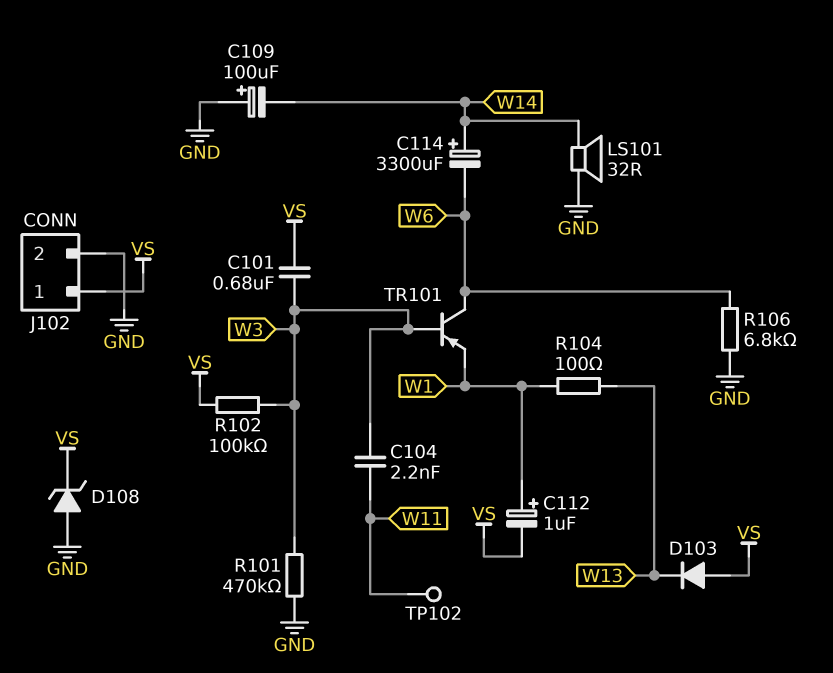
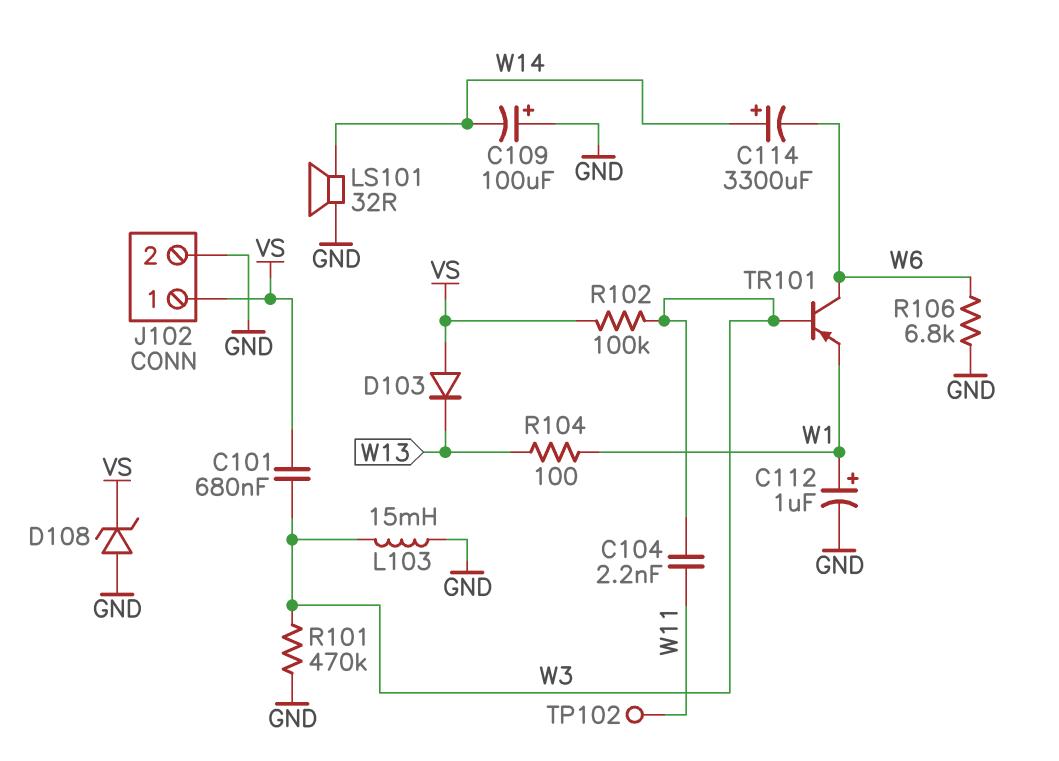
C112: 1uF (plus W1, minus VS) -> 1uF (plus W1, minus GND)
L103: none -> 15mH (GND, W3)

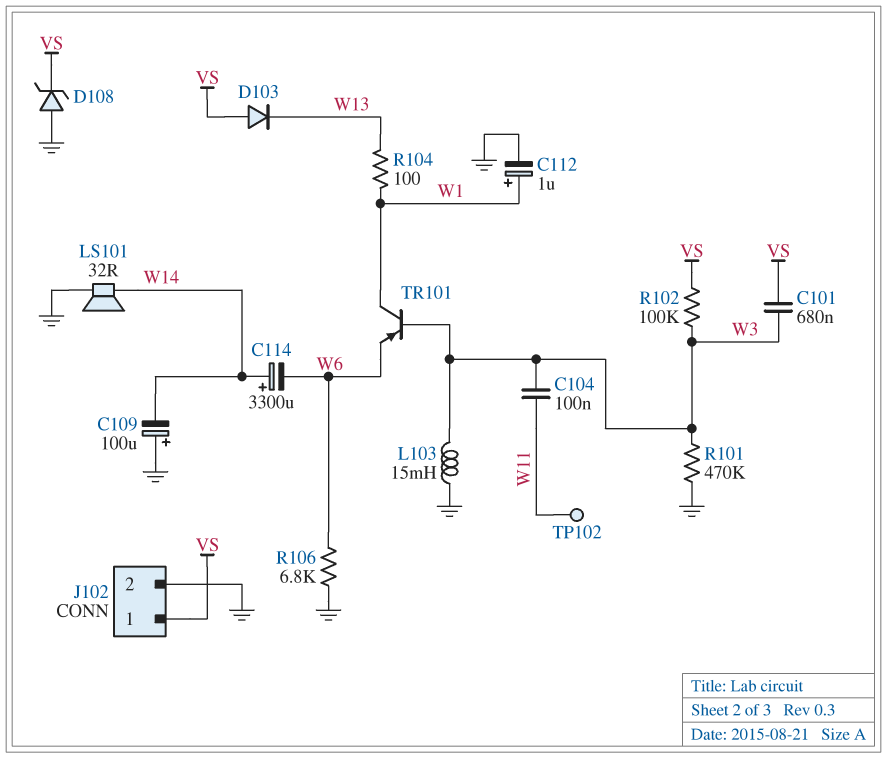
C104: 2.2nF (W3, W11) -> 100nF (W3, W11)
TR101: PNP (B W3, C W6, E W1) -> PNP (B W3, C W1, E W6)

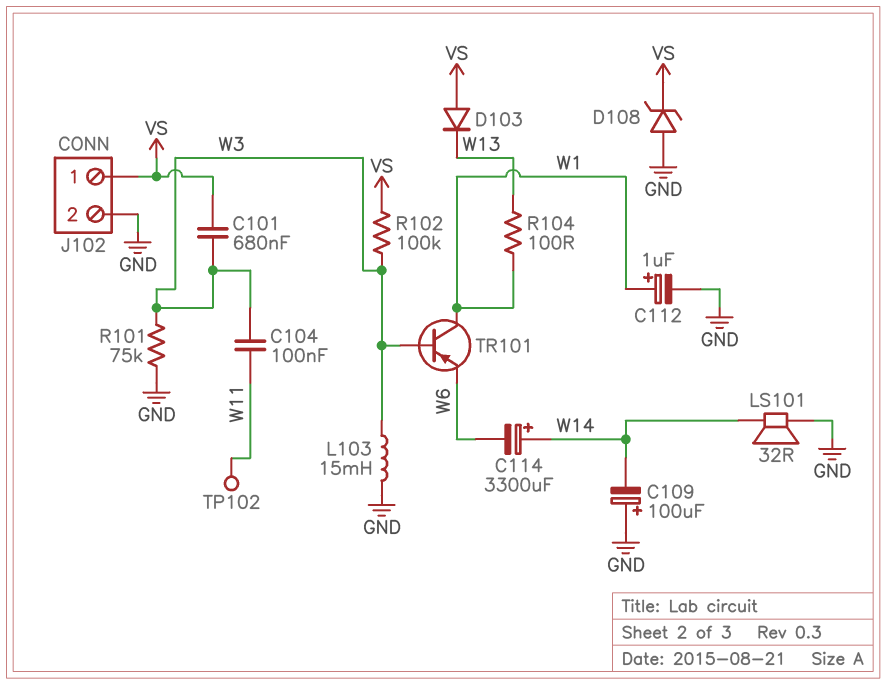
R101: 470k (GND, W3) -> 75k (GND, W3)
R106: 6.8k (GND, W6) -> none

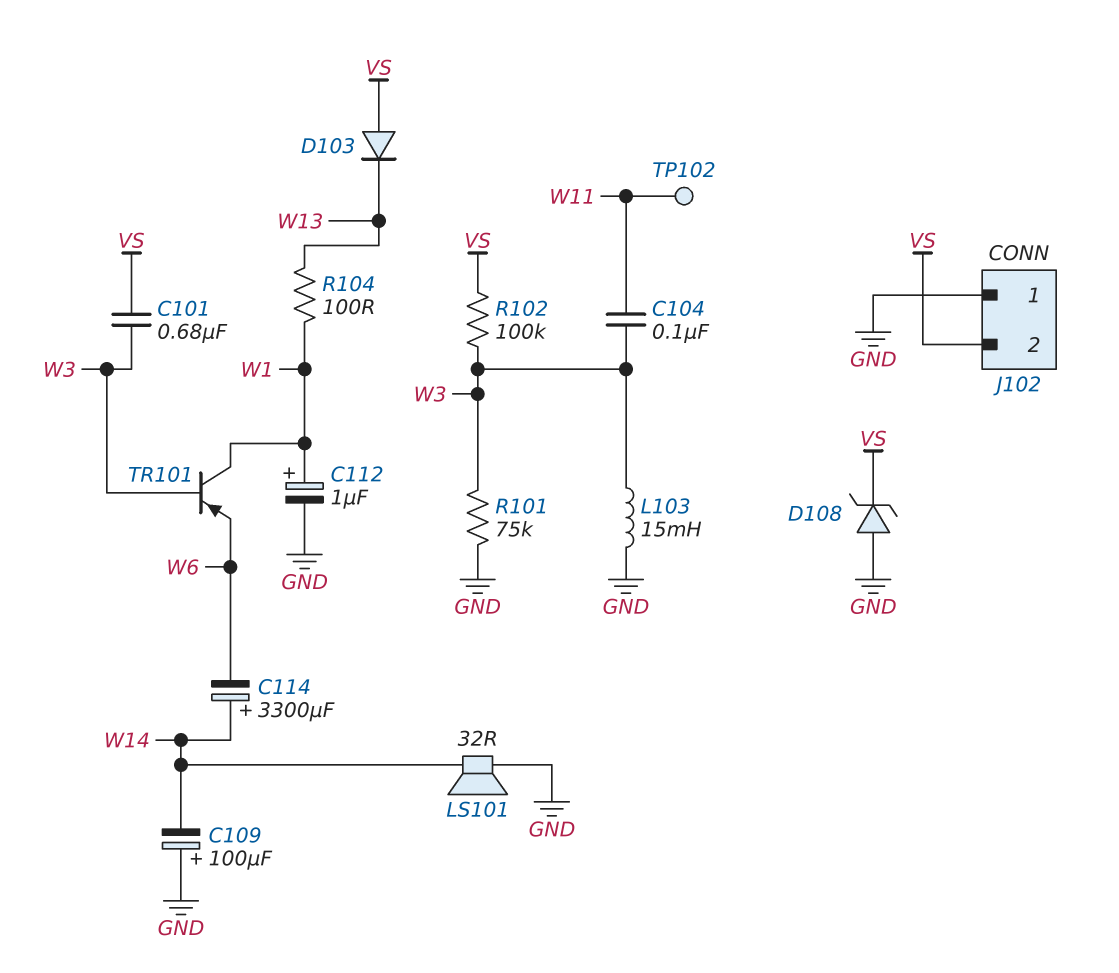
J102 pin 1: VS -> GND
J102 pin 2: GND -> VS

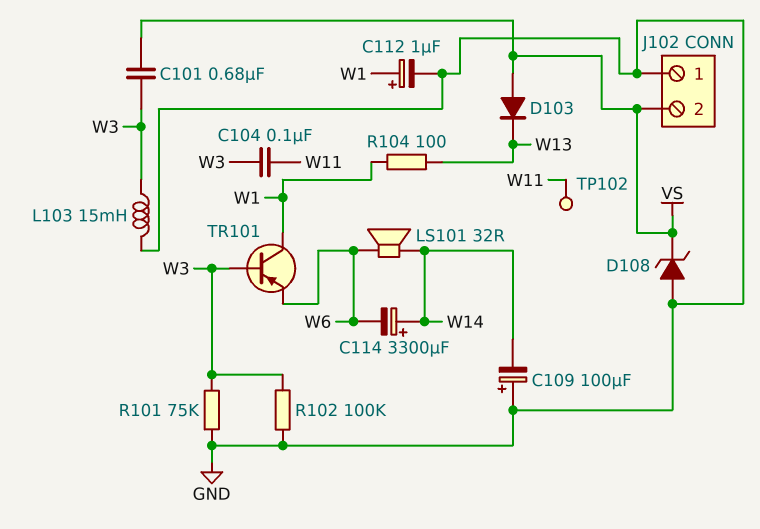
LS101: speaker 32R (GND, W14) -> speaker 32R (W6, W14)
R102: 100k (VS, W3) -> 100k (GND, W3)

